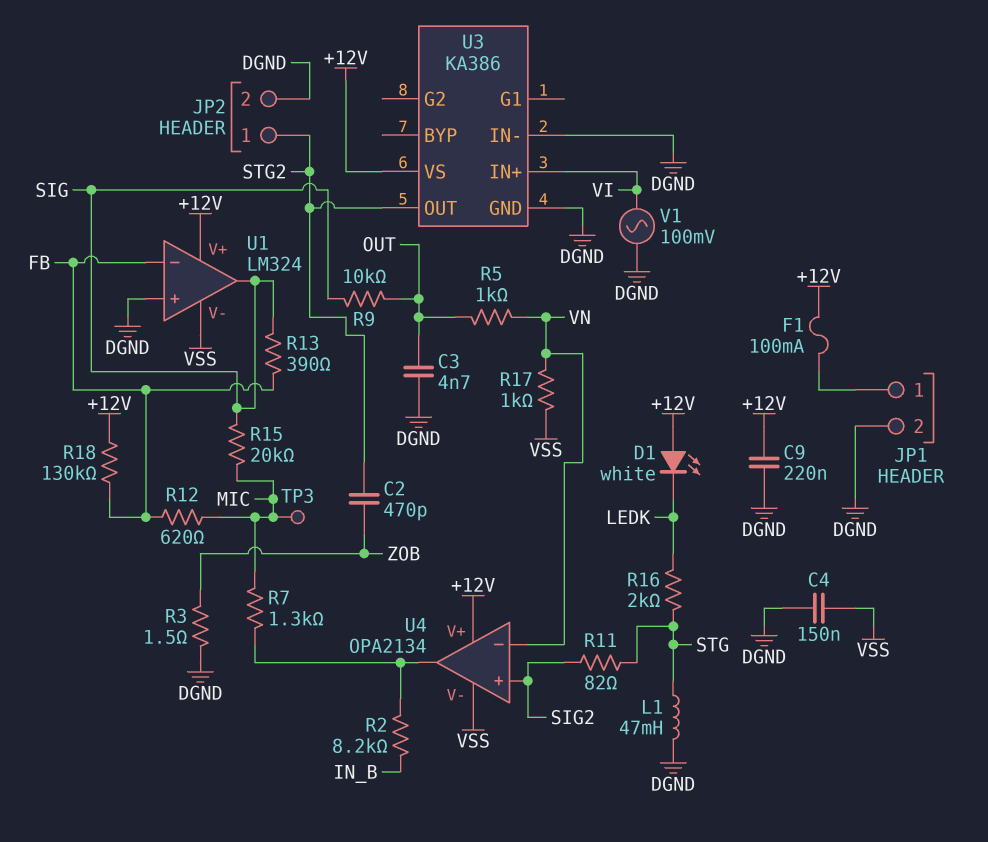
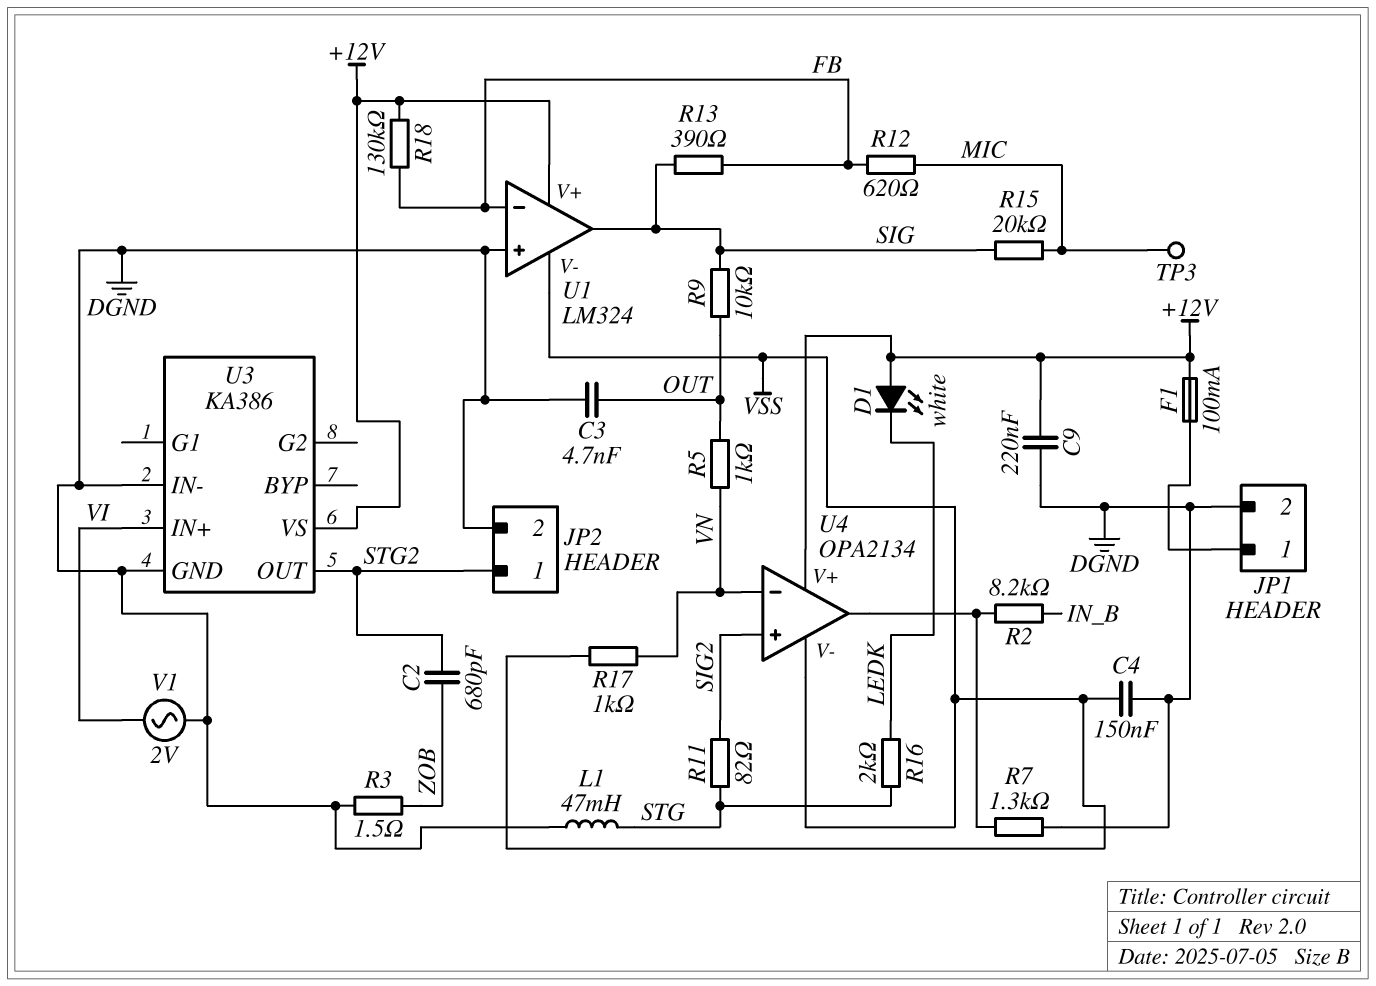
C2: 470pF (STG2, ZOB) -> 680pF (STG2, ZOB)
R7: 1.3k (MIC, U4/out) -> 1.3k (DGND, U4/out)
V1: AC 100mV (DGND, VI) -> AC 2V (DGND, VI)

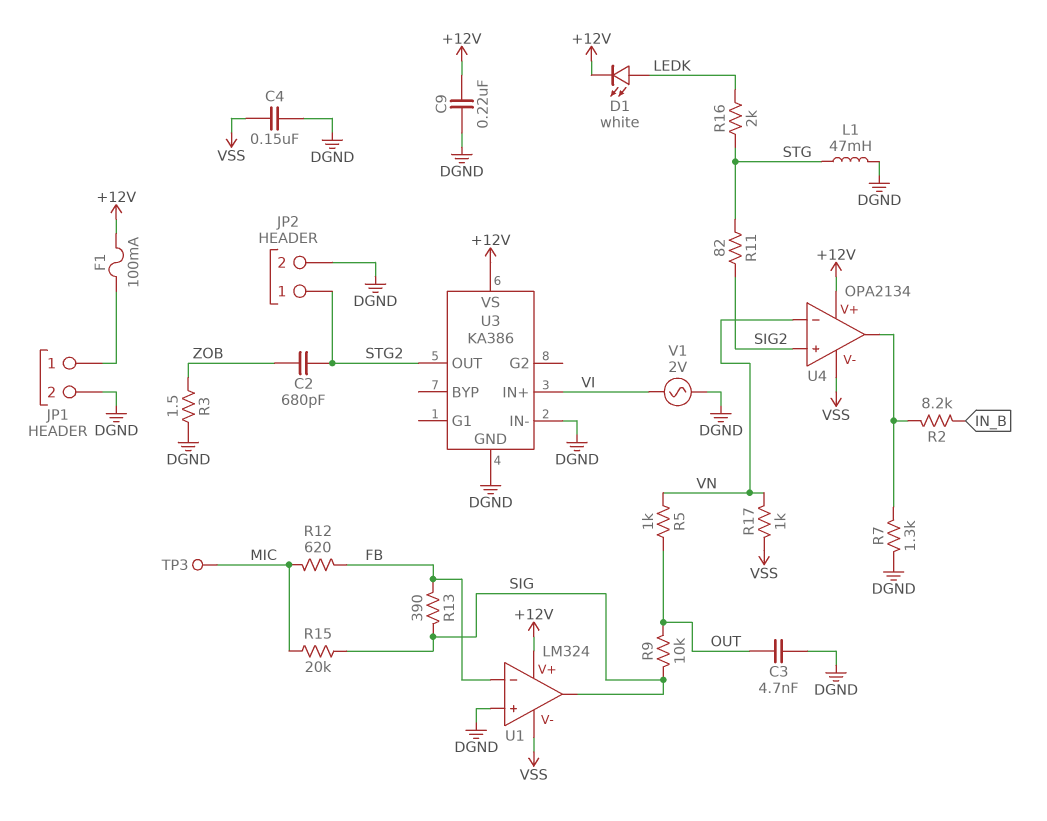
D1: LED white (A +12V, K LEDK) -> LED white (A LEDK, K +12V)
R18: 130k (+12V, FB) -> none

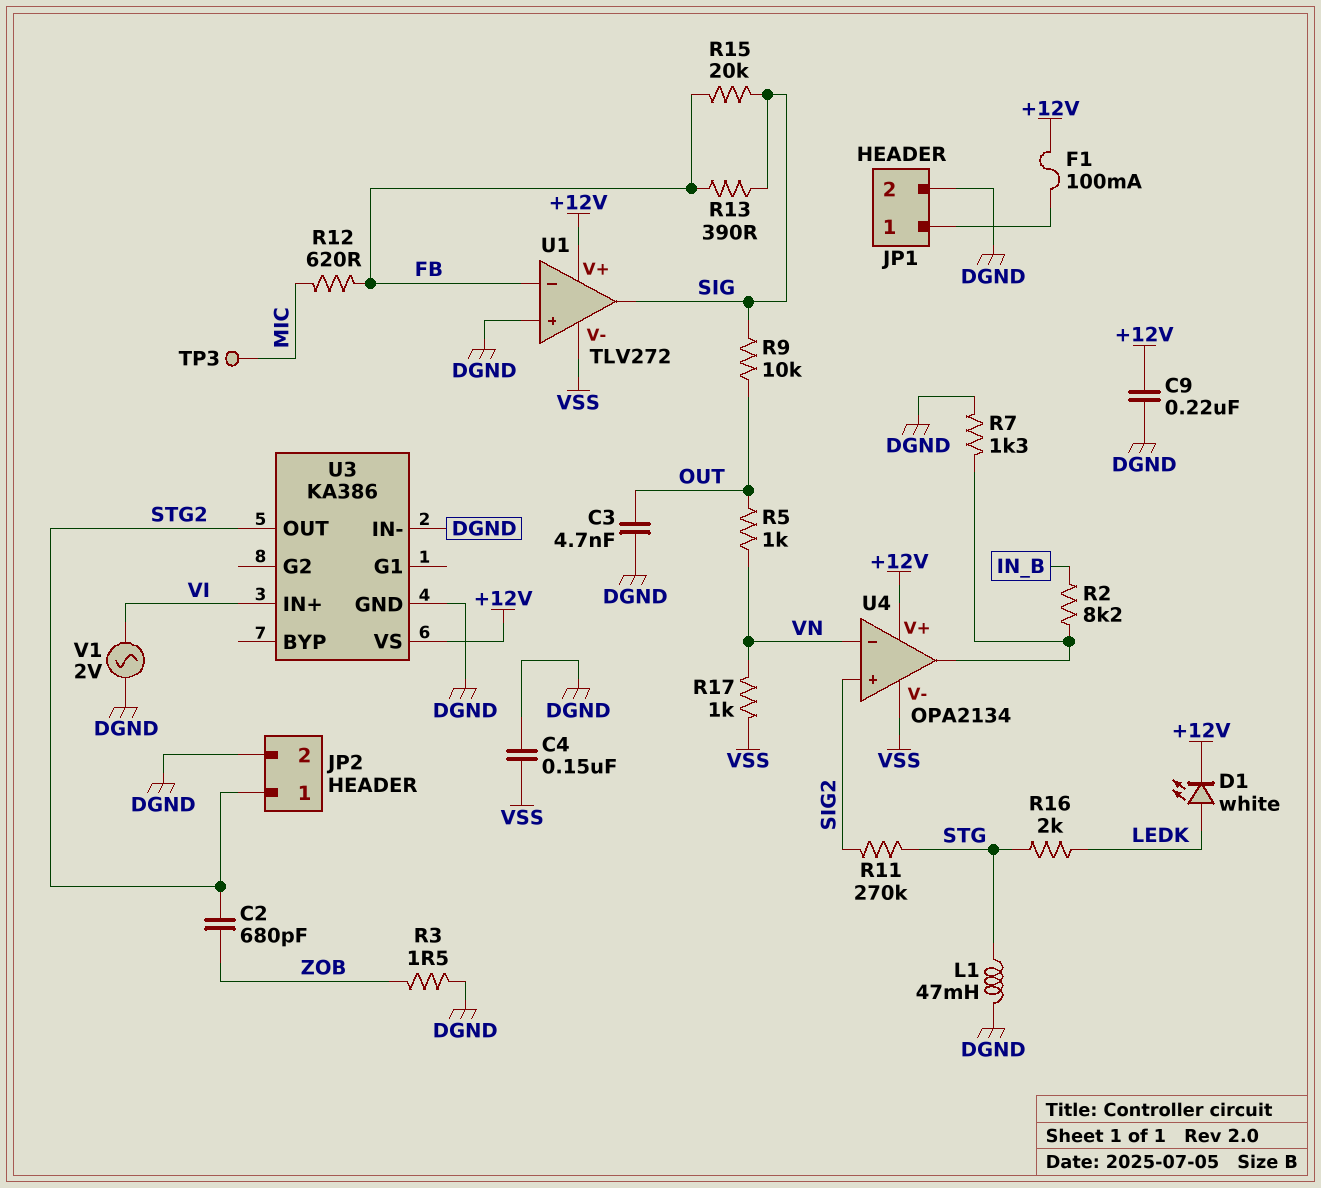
R11: 82 (SIG2, STG) -> 270k (SIG2, STG)
R15: 20k (MIC, SIG) -> 20k (FB, SIG)
U1: LM324 -> TLV272

